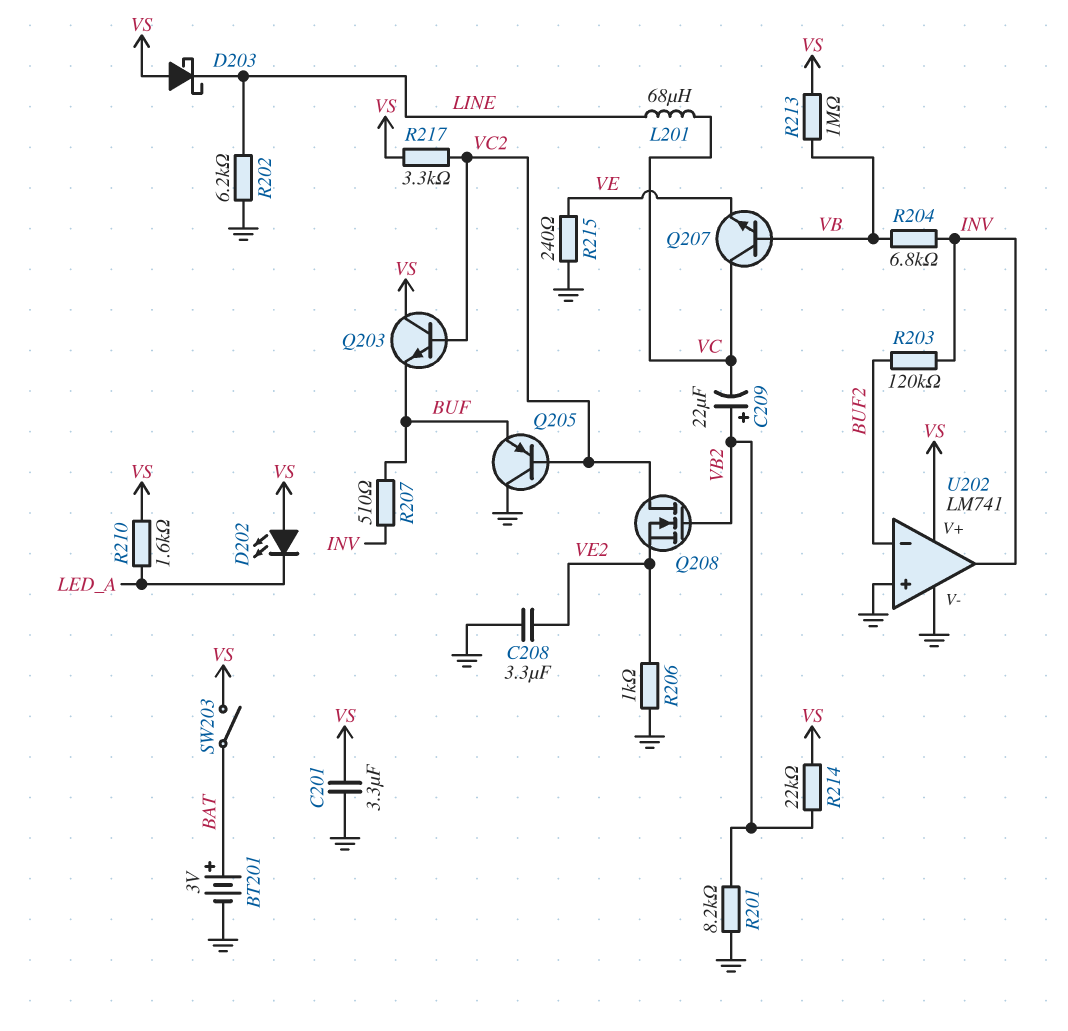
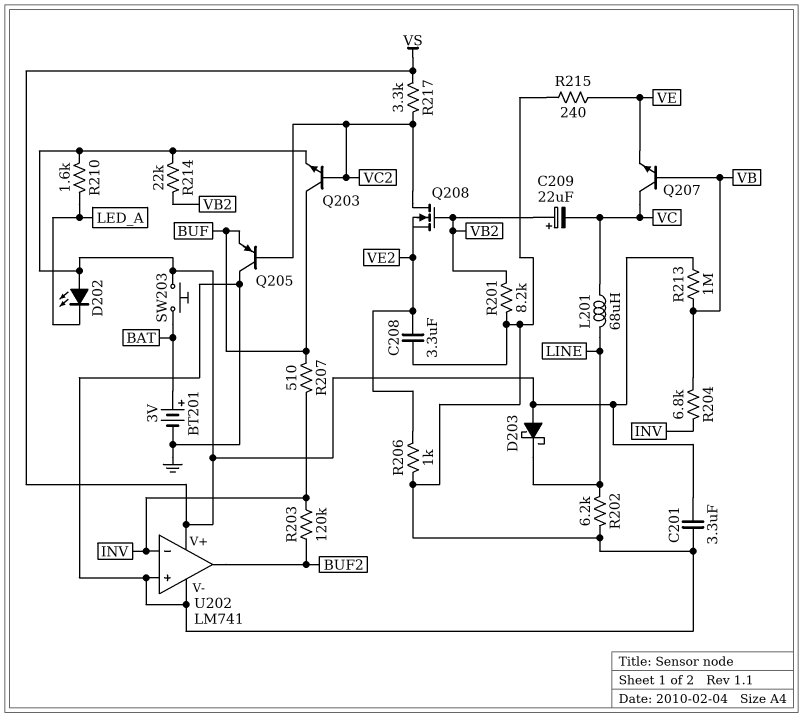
Q203: NPN (B VC2, C VS, E BUF) -> NPN (B VC2, C BUF, E VS)
SW203: switch (BAT, VS) -> button (BAT, VS)
U202 pin in-: BUF2 -> INV
U202 pin out: INV -> BUF2

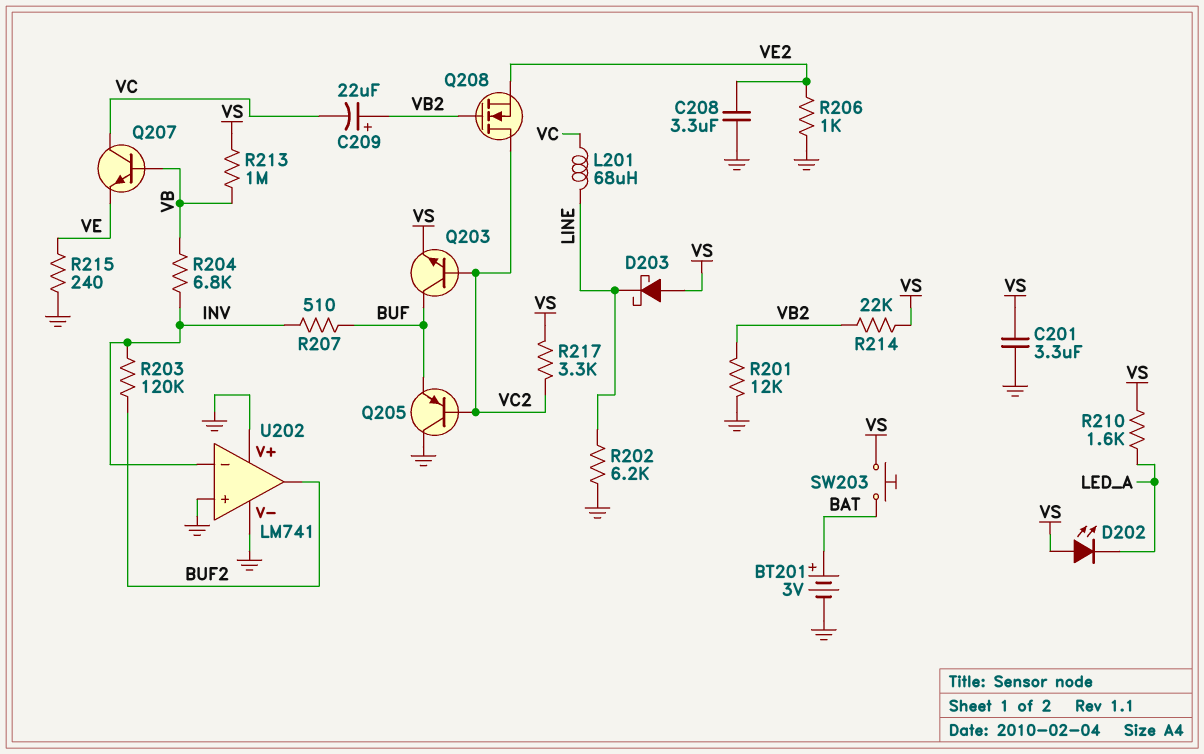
R201: 8.2k (GND, VB2) -> 12k (GND, VB2)
U202 pin V+: VS -> GND

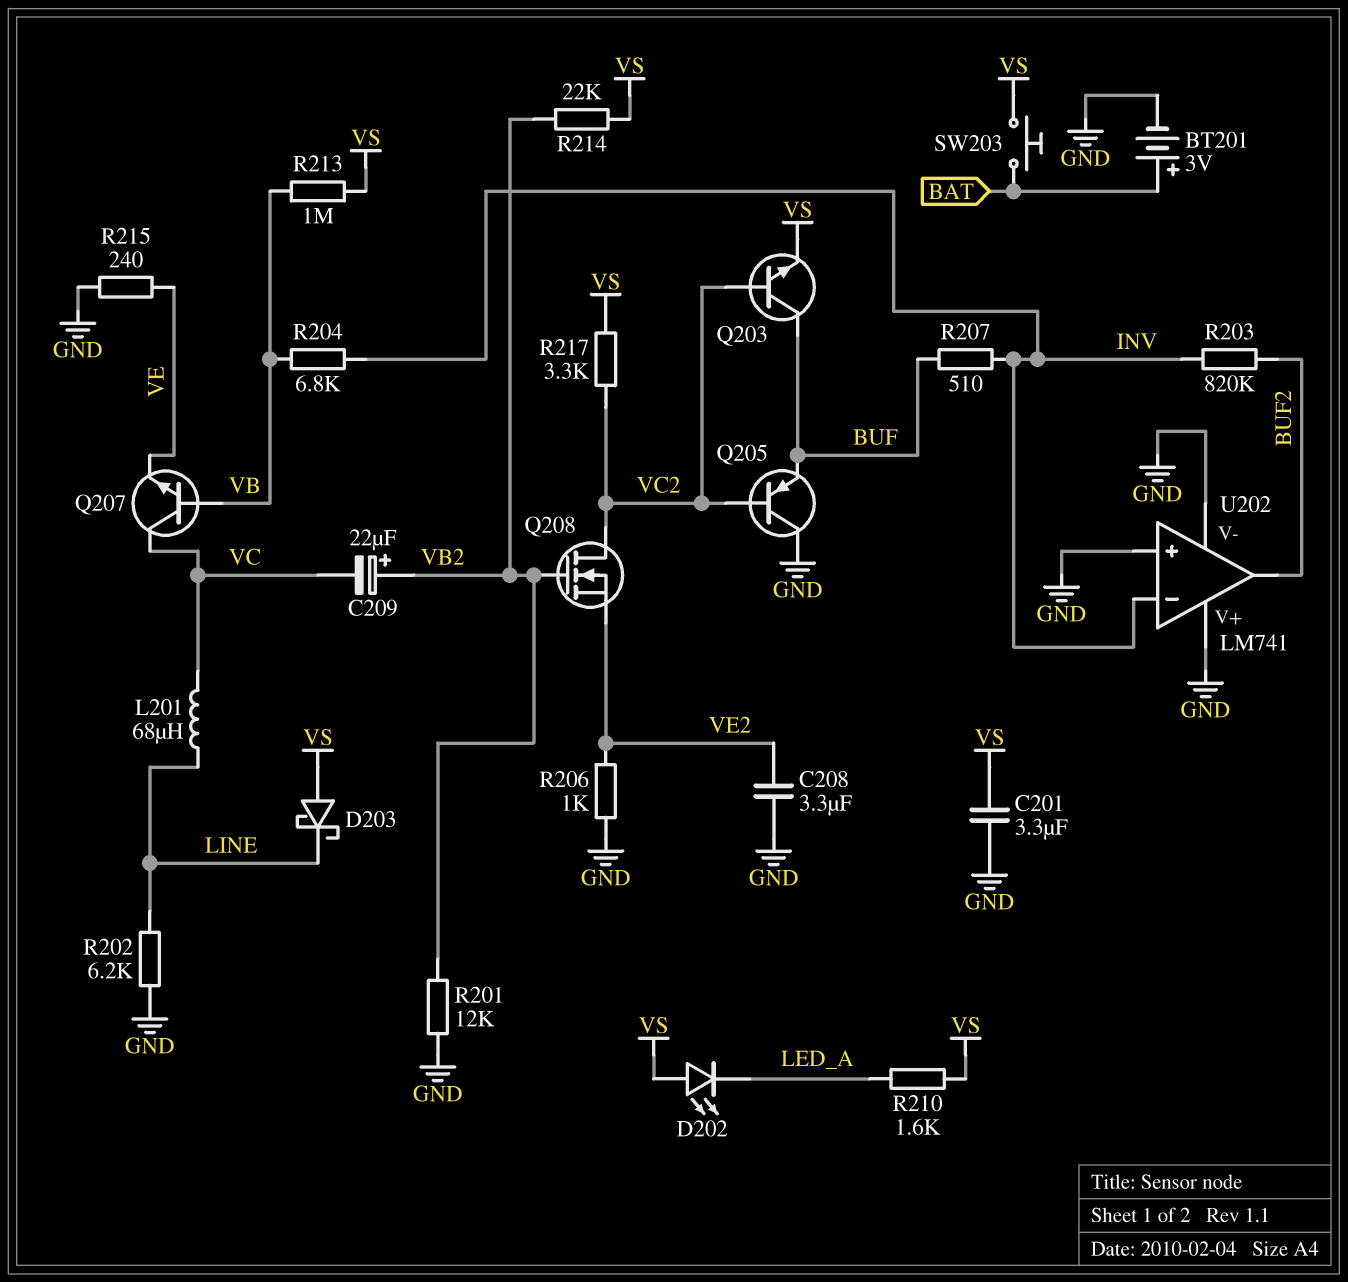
R203: 120k (BUF2, INV) -> 820k (BUF2, INV)

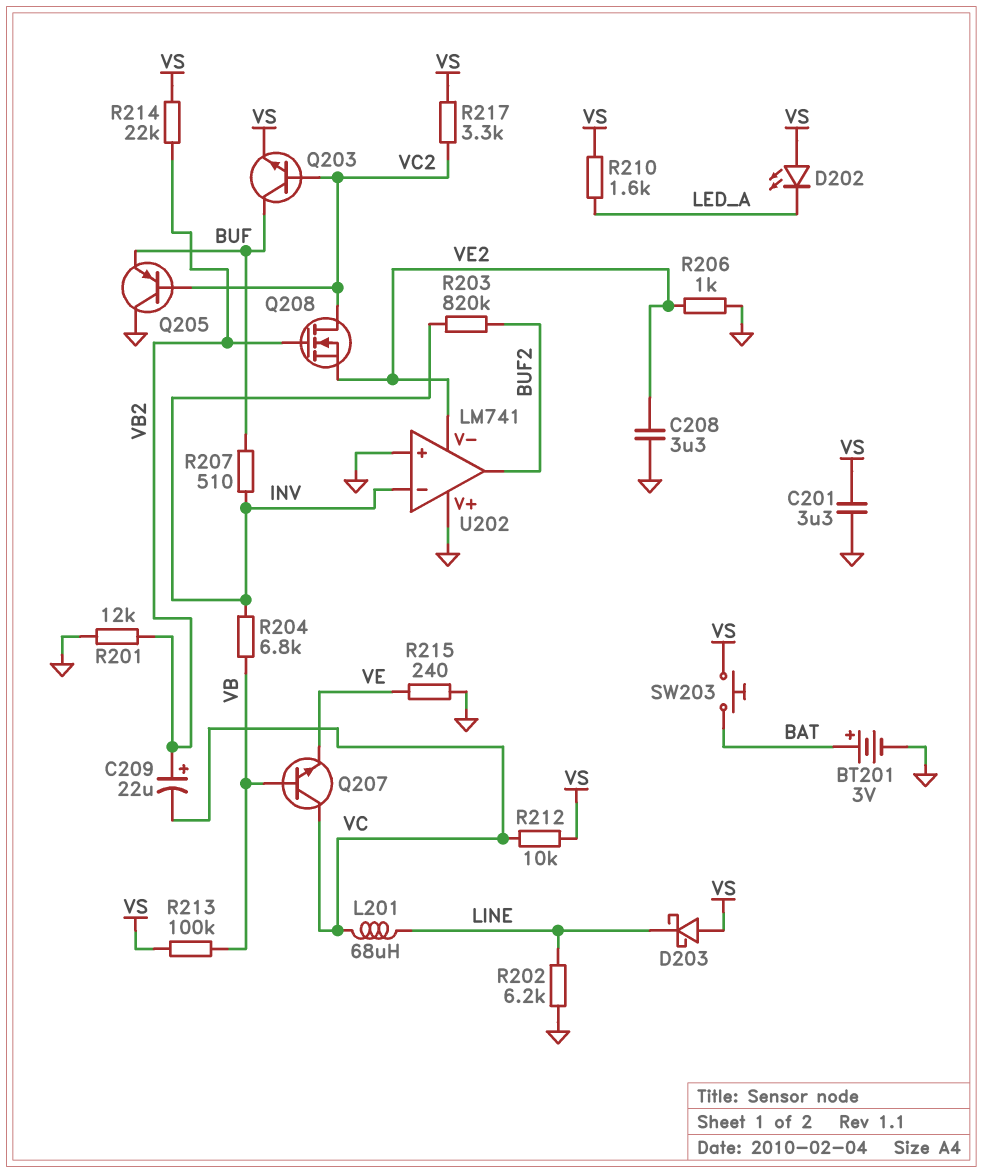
R212: none -> 10k (VC, VS)
R213: 1M (VB, VS) -> 100k (VB, VS)
U202 pin V-: GND -> VE2

